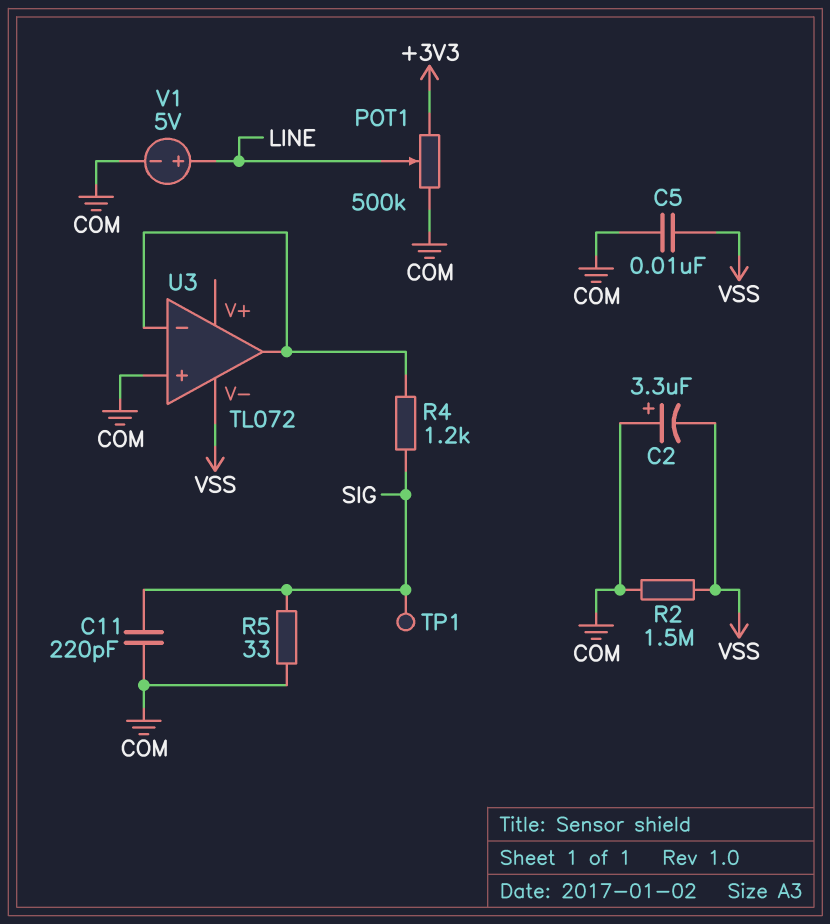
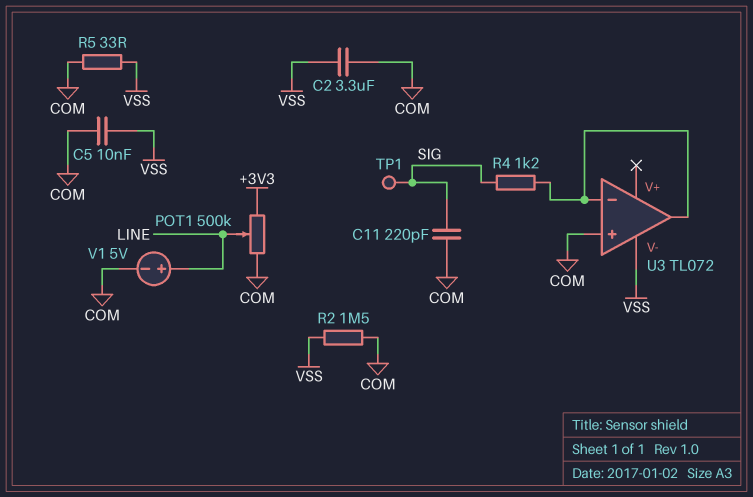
C2: 3.3uF (plus COM, minus VSS) -> 3.3uF (COM, VSS)
R5: 33 (COM, SIG) -> 33 (COM, VSS)

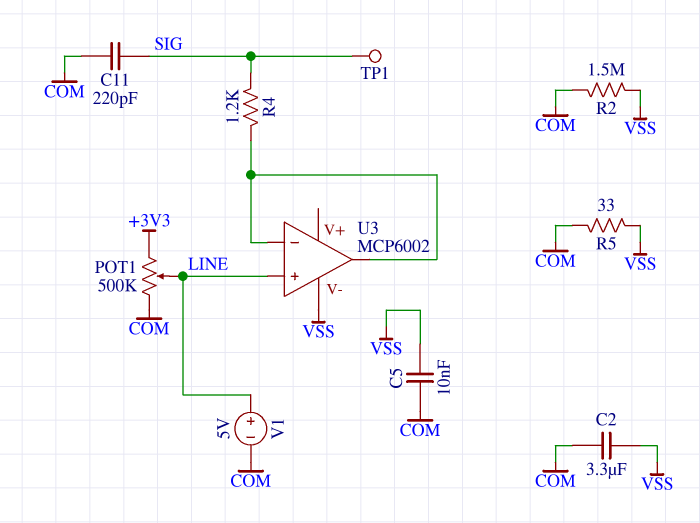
U3: TL072 -> MCP6002
U3 pin in+: COM -> LINE

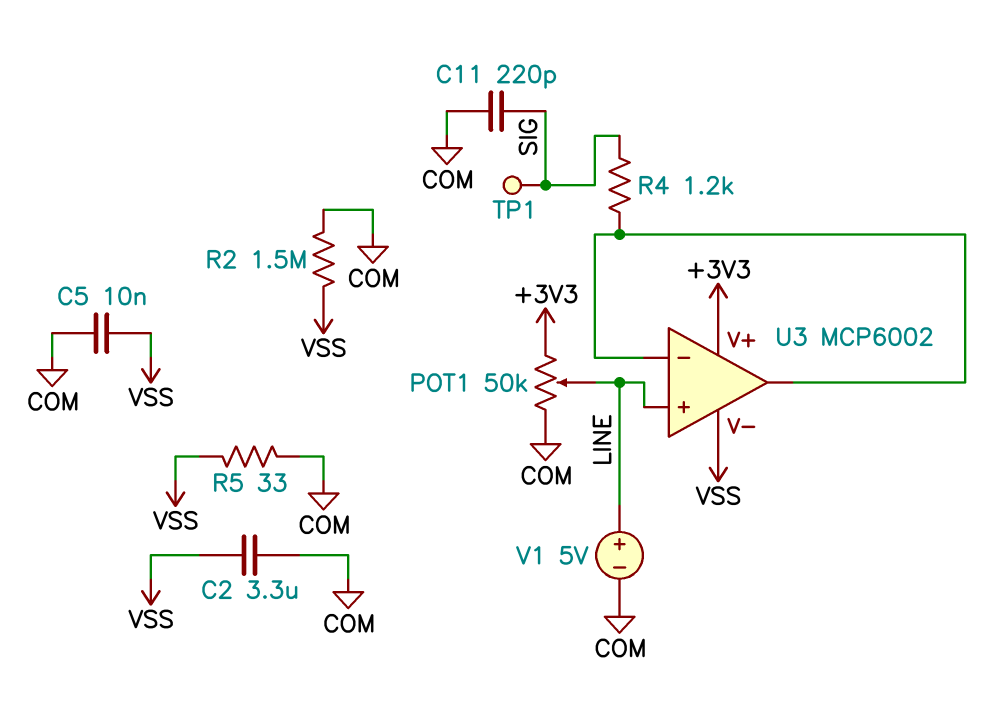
POT1: 500k (+3V3, COM, wiper LINE) -> 50k (+3V3, COM, wiper LINE)
U3 pin V+: none -> +3V3

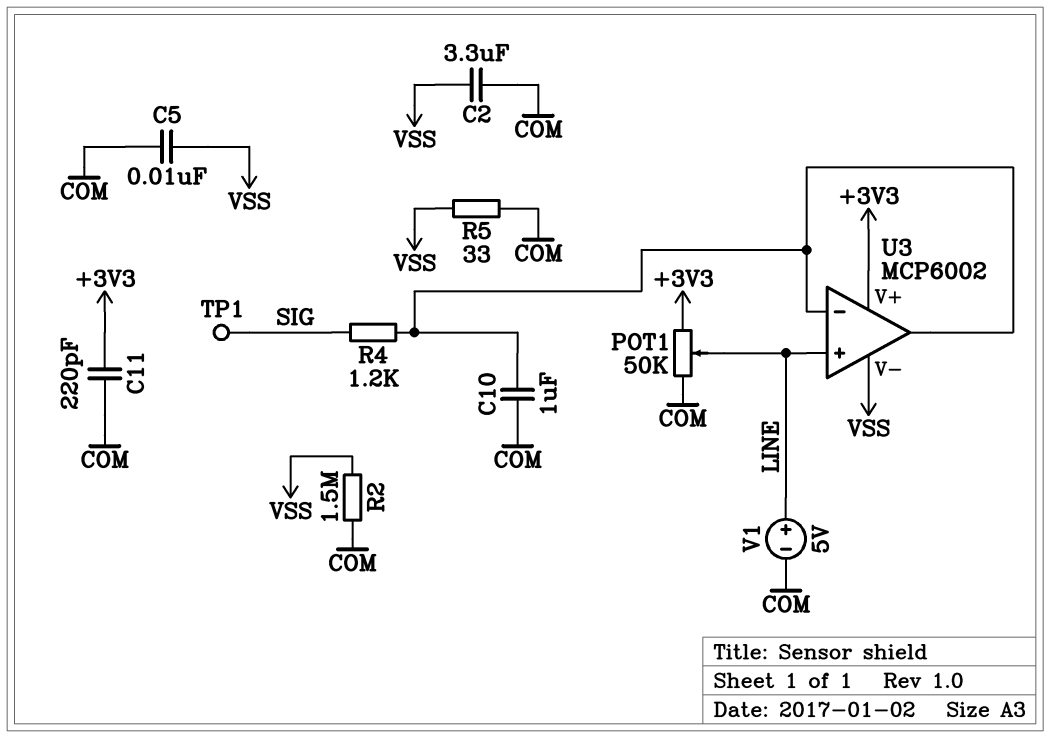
C10: none -> 1uF (COM, U3/in-)
C11: 220pF (COM, SIG) -> 220pF (+3V3, COM)

